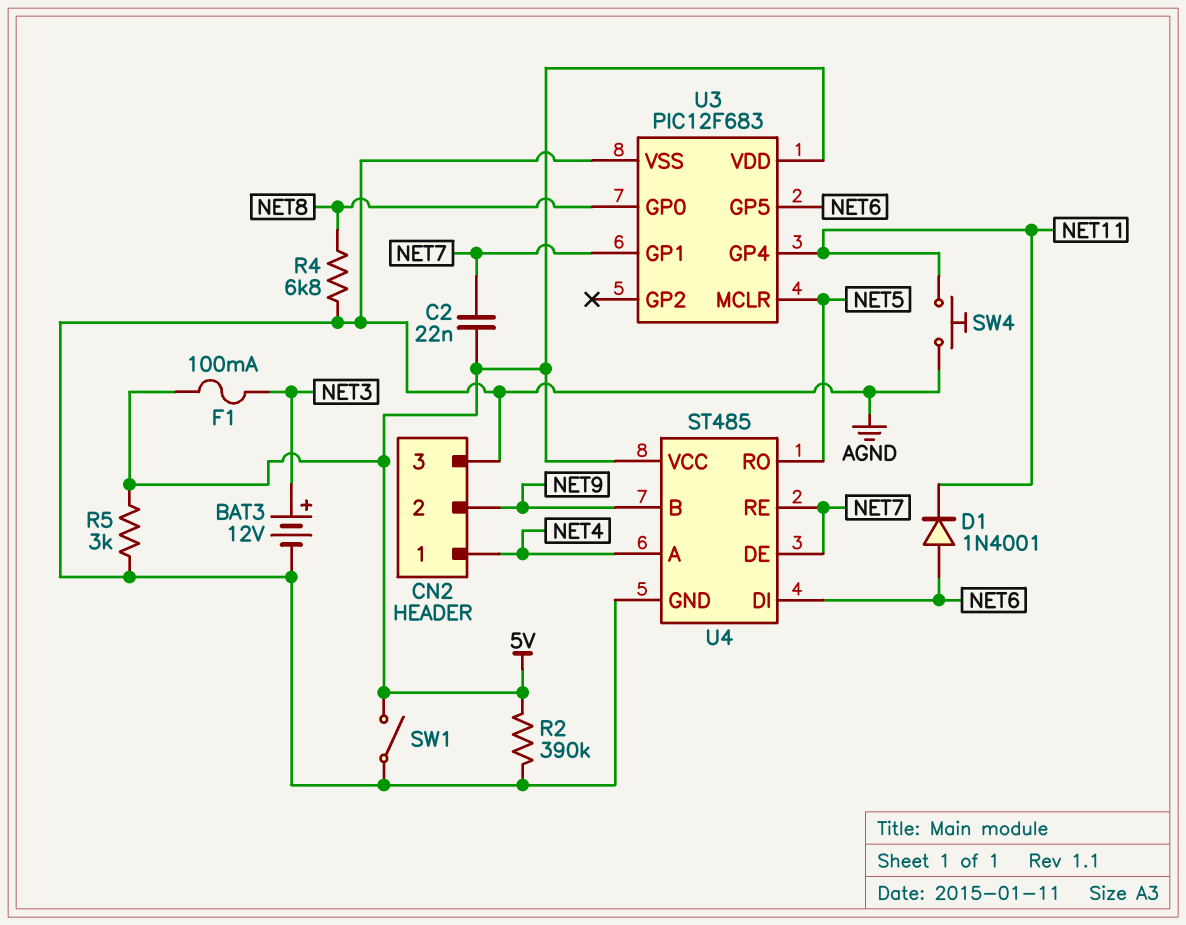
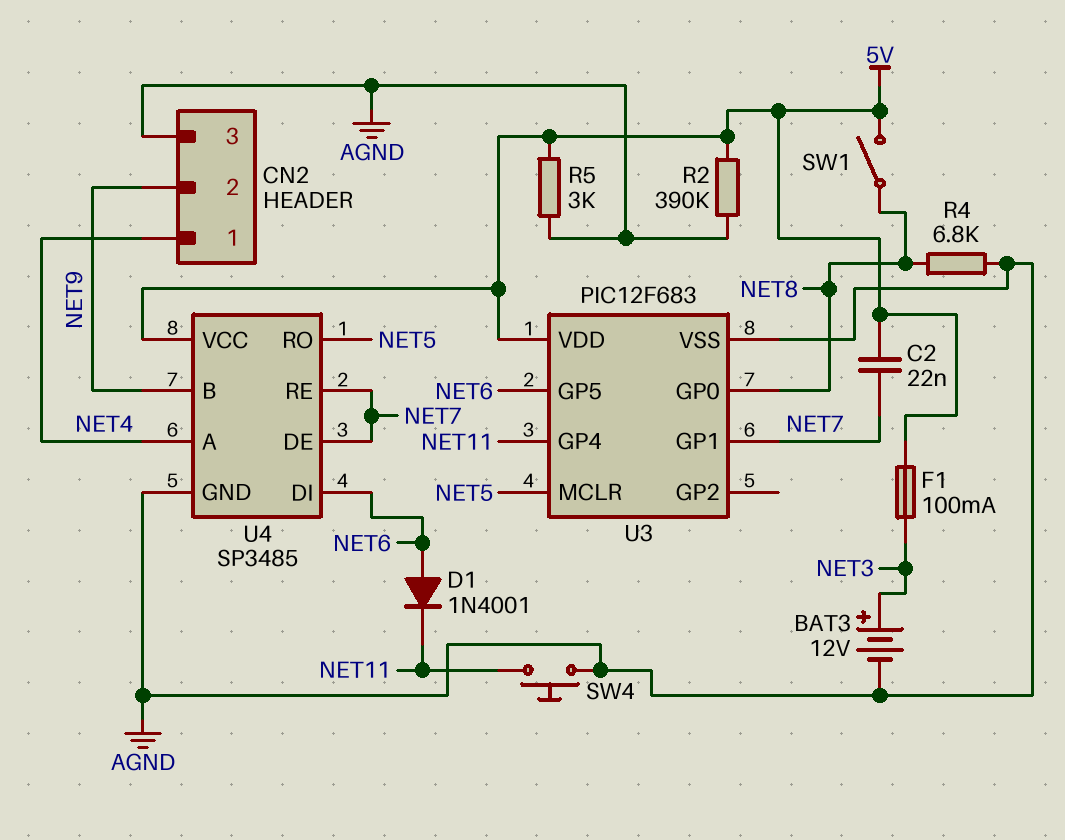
SW1: switch (5V, AGND) -> switch (5V, NET8)
U4: ST485 -> SP3485

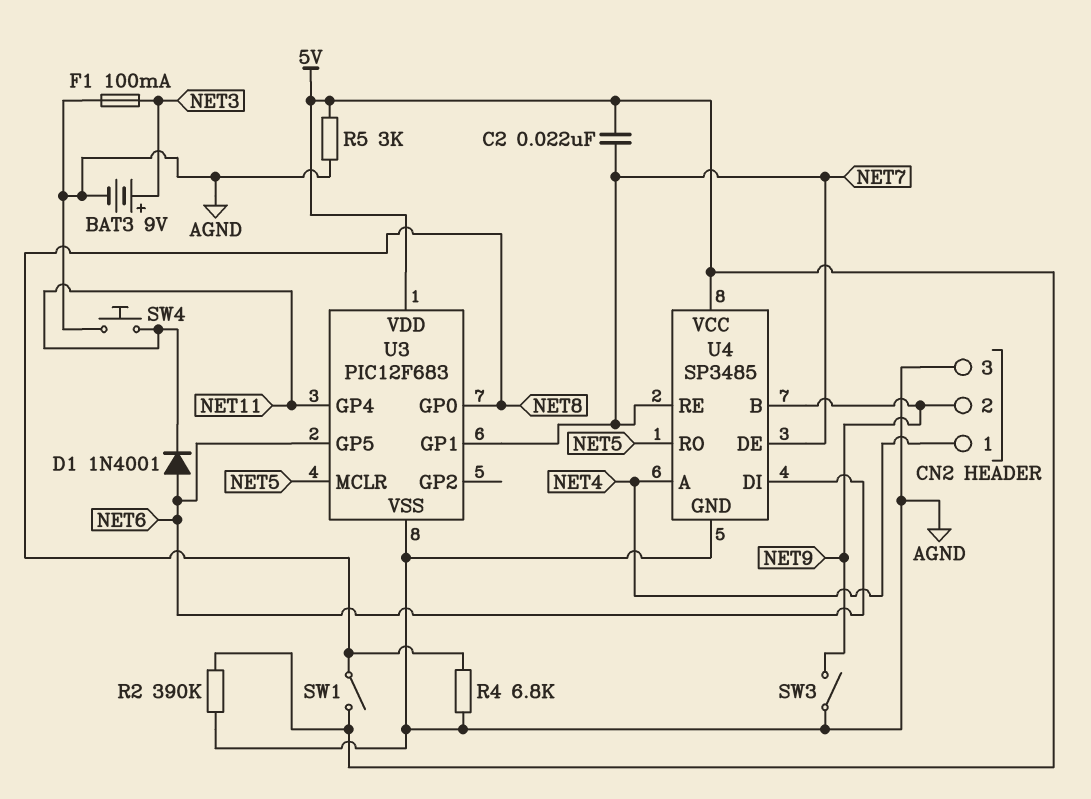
BAT3: 12V (plus NET3, minus AGND) -> 9V (plus NET3, minus AGND)
F1: 100mA (5V, NET3) -> 100mA (AGND, NET3)
SW3: none -> switch (AGND, NET9)

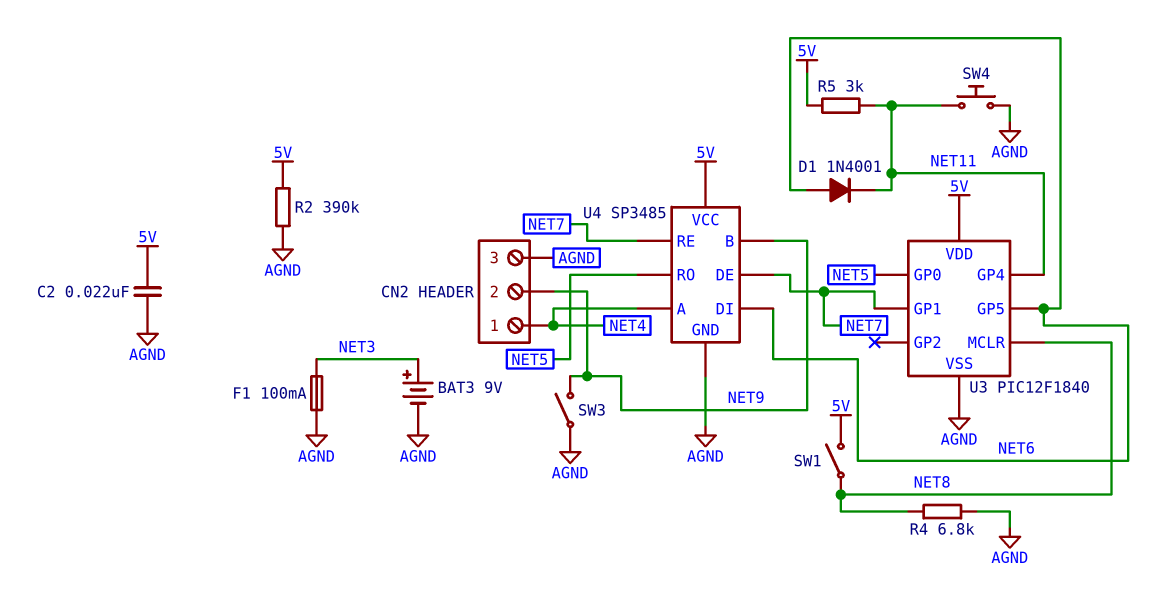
C2: 22nF (5V, NET7) -> 22nF (5V, AGND)
R5: 3k (5V, AGND) -> 3k (5V, NET11)
U3: PIC12F683 -> PIC12F1840
U3 pin GP0: NET8 -> NET5
U3 pin MCLR: NET5 -> NET8

